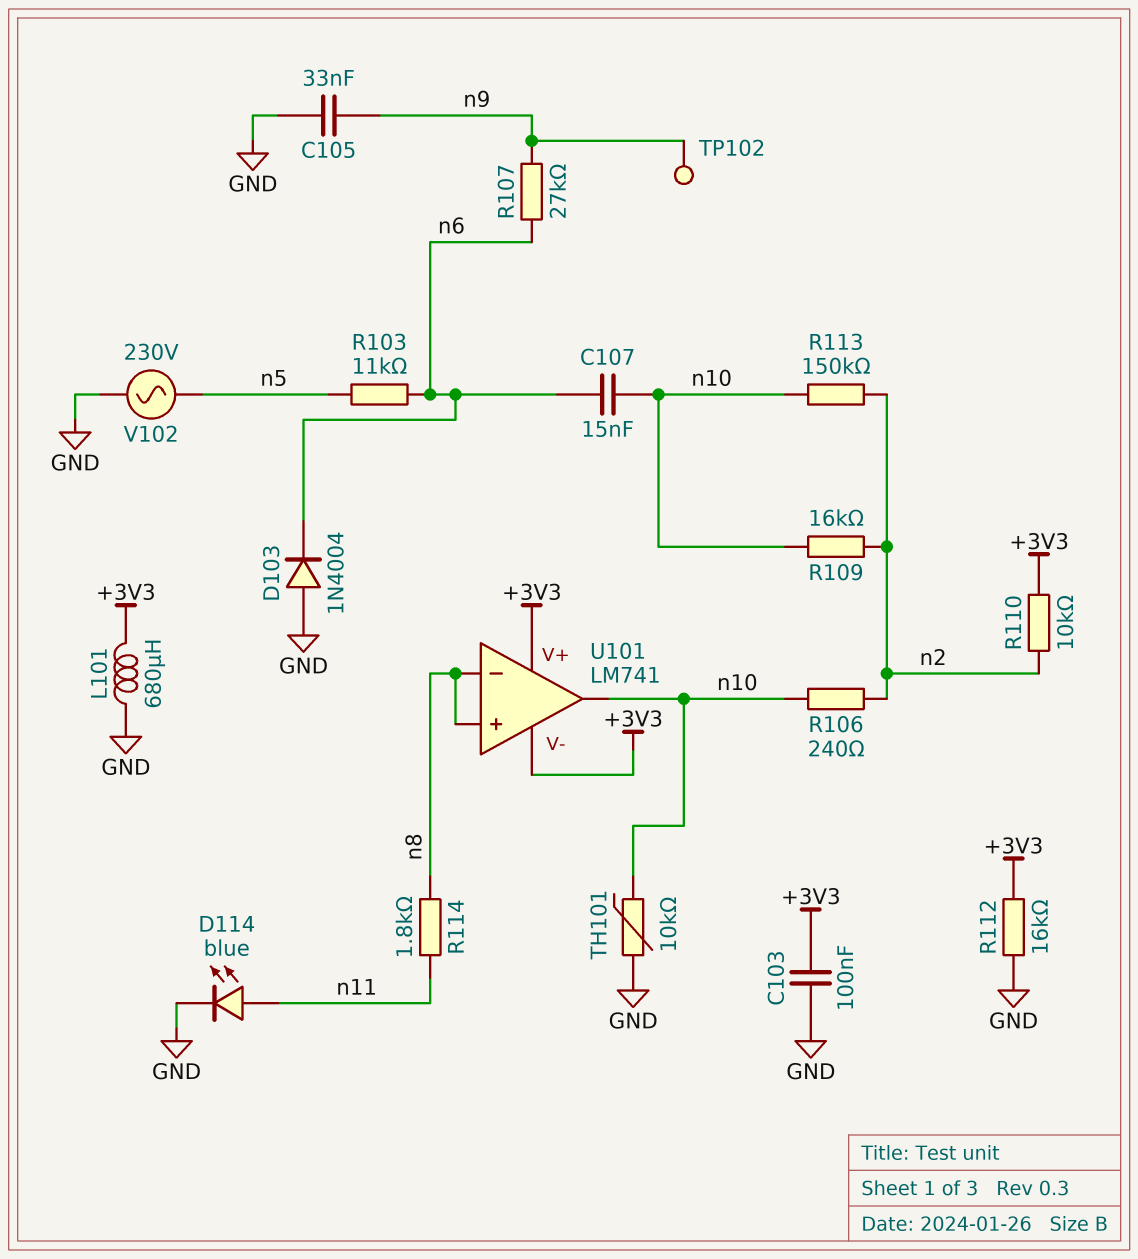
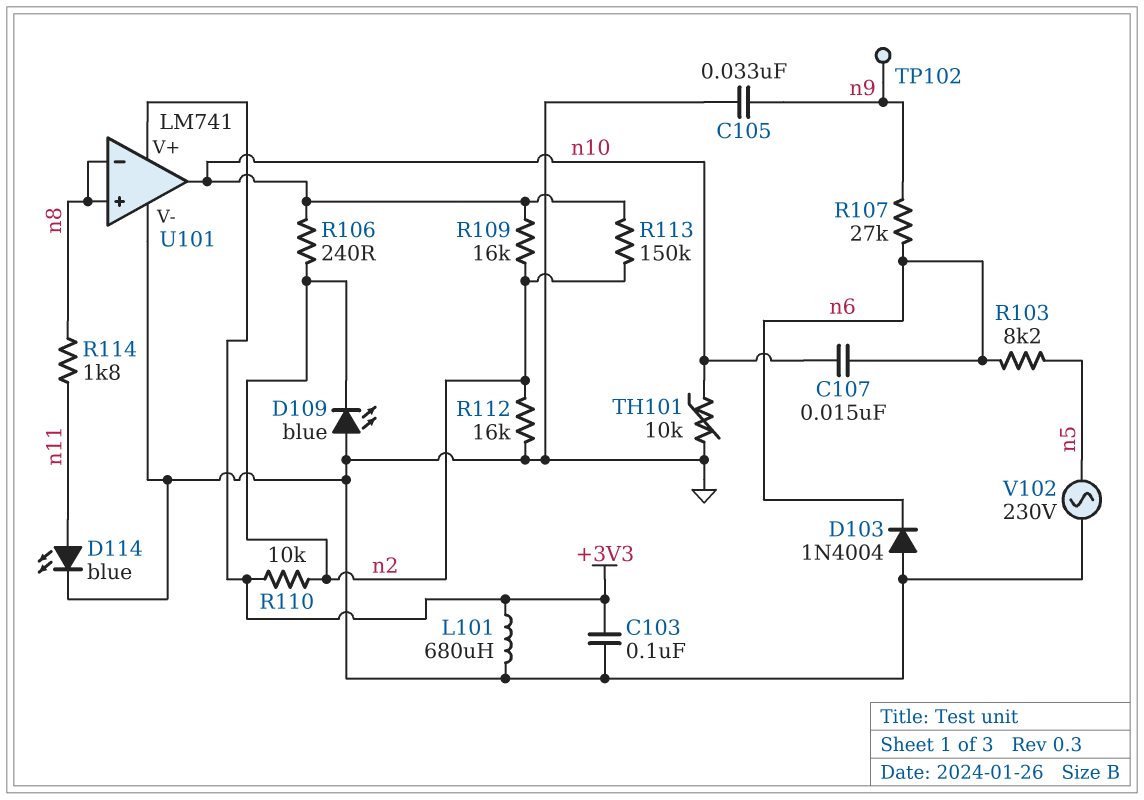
D109: none -> LED blue (A GND, K n2)
R103: 11k (n5, n6) -> 8.2k (n5, n6)
R112: 16k (+3V3, GND) -> 16k (GND, n2)
U101 pin V-: +3V3 -> GND

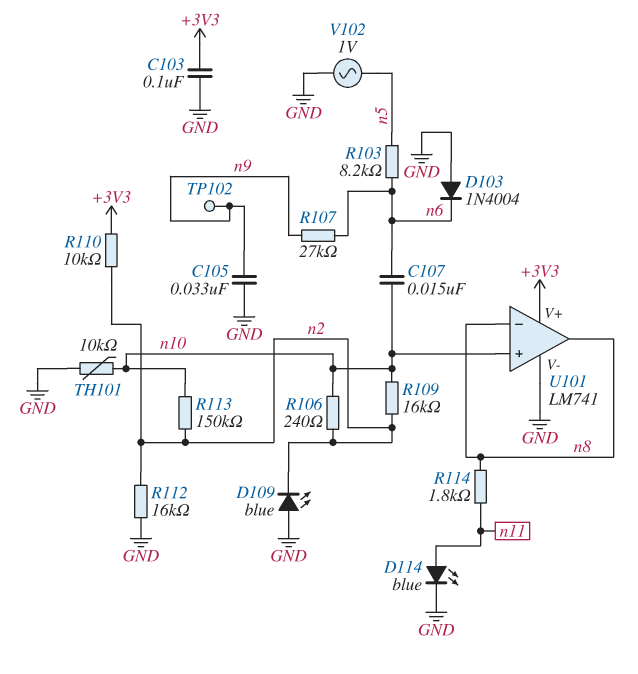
L101: 680uH (+3V3, GND) -> none
U101 pin in+: n8 -> n10
U101 pin out: n10 -> n8
V102: AC 230V (GND, n5) -> AC 1V (GND, n5)

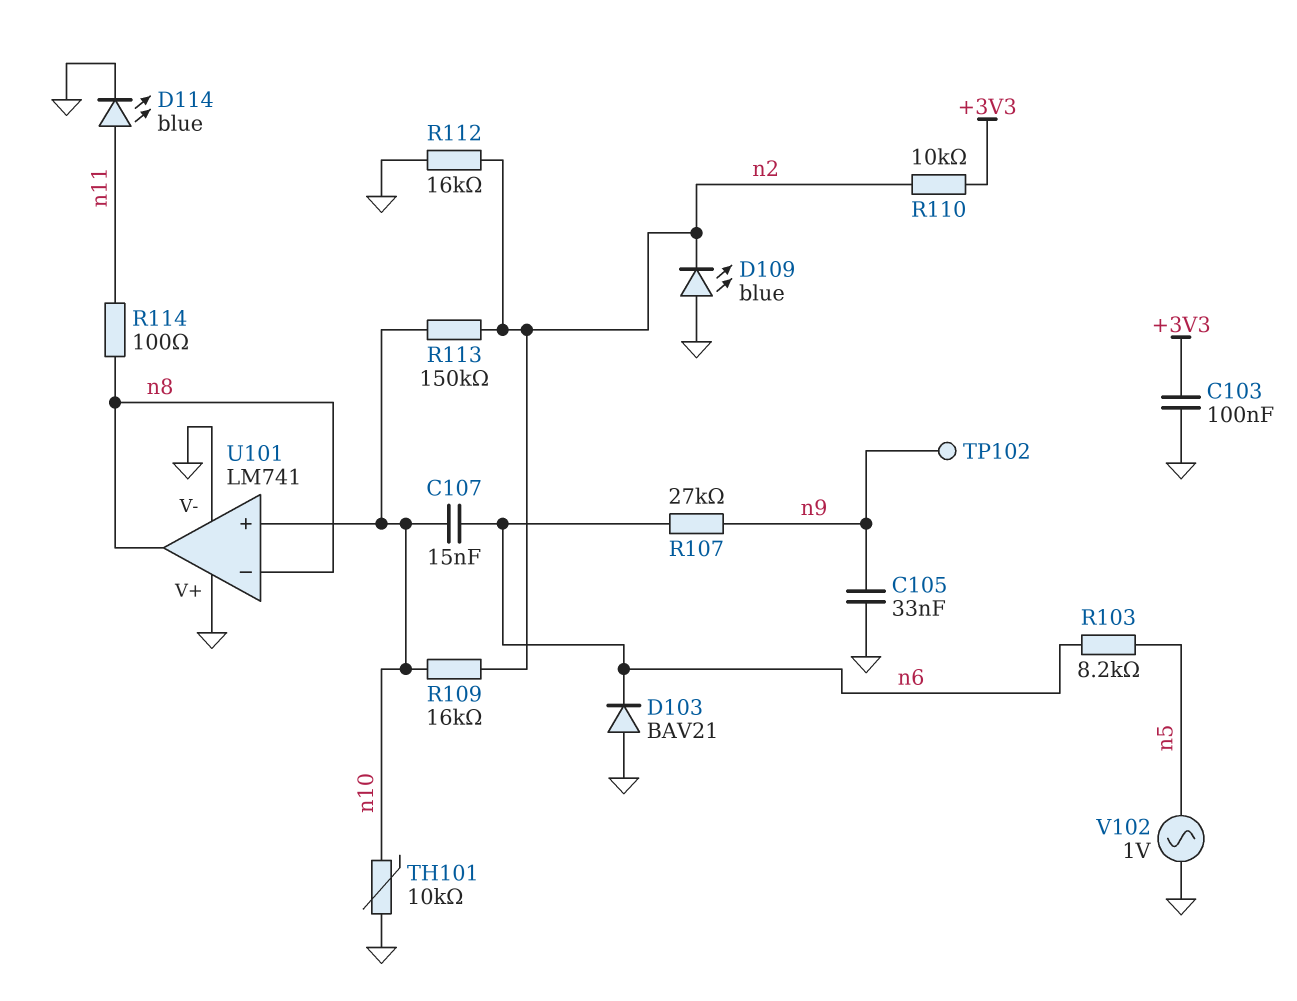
D103: diode 1N4004 (A GND, K n6) -> diode BAV21 (A GND, K n6)
R106: 240 (n2, n10) -> none
R114: 1.8k (n8, n11) -> 100 (n8, n11)
U101 pin V+: +3V3 -> GND

